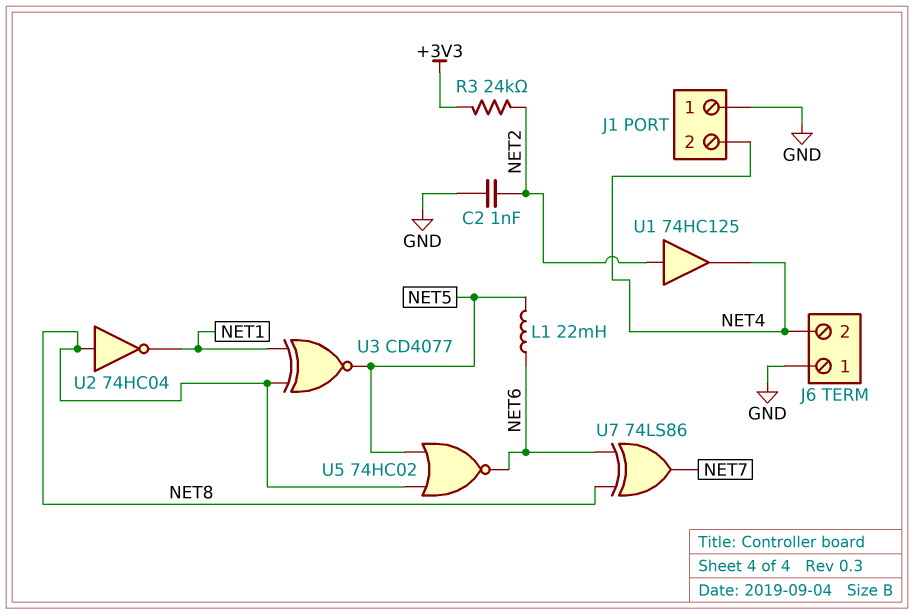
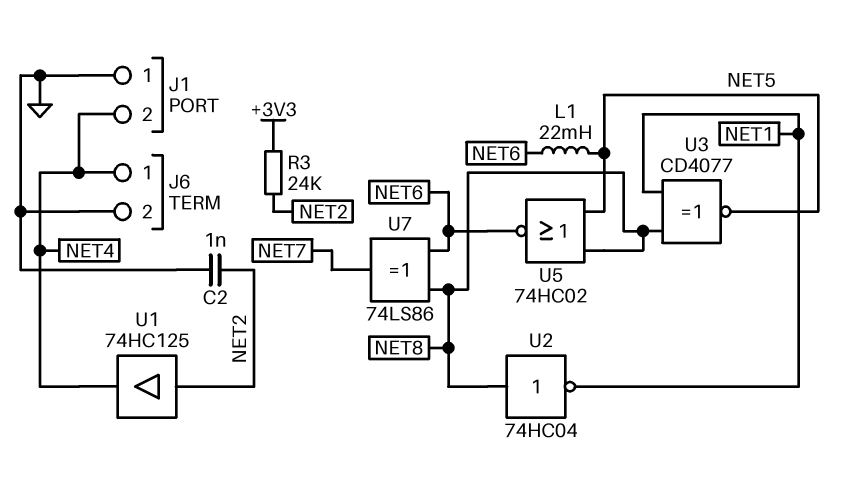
J6 pin 1: GND -> NET4
J6 pin 2: NET4 -> GND

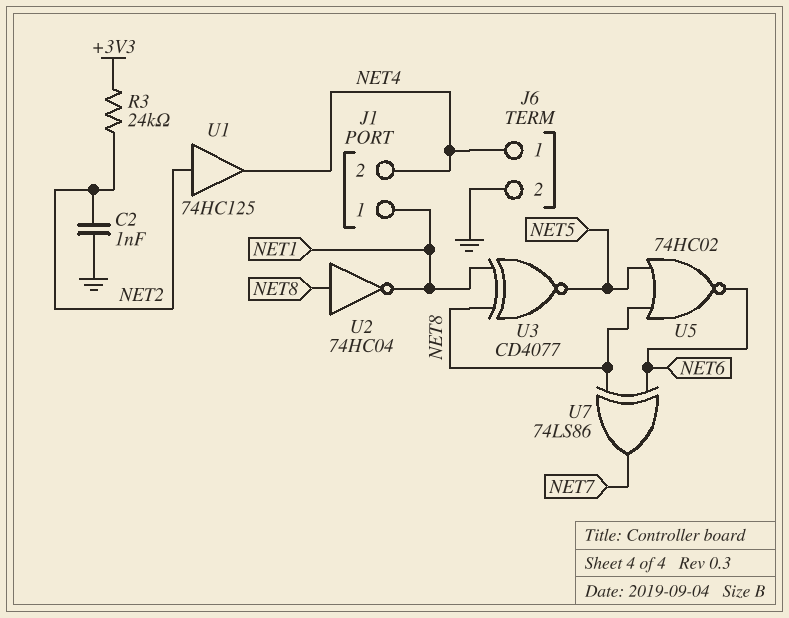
J1 pin 1: GND -> NET1
L1: 22mH (NET5, NET6) -> none

